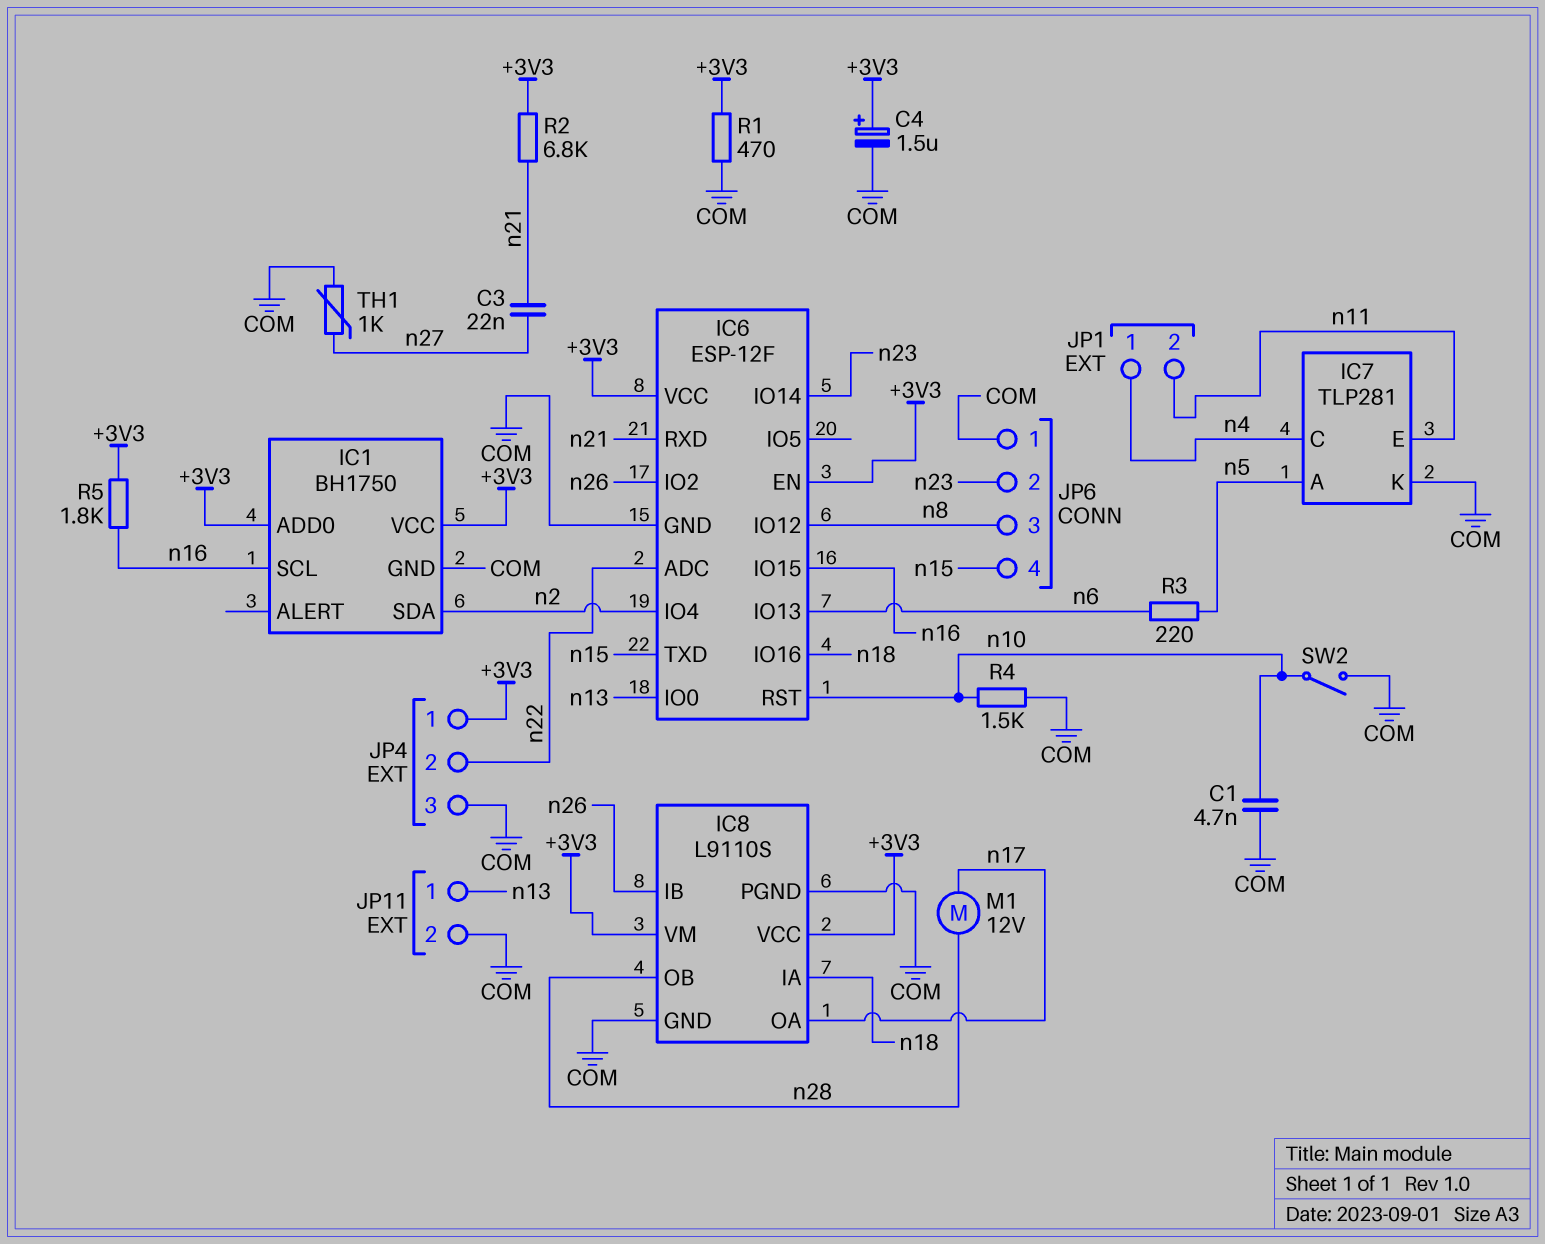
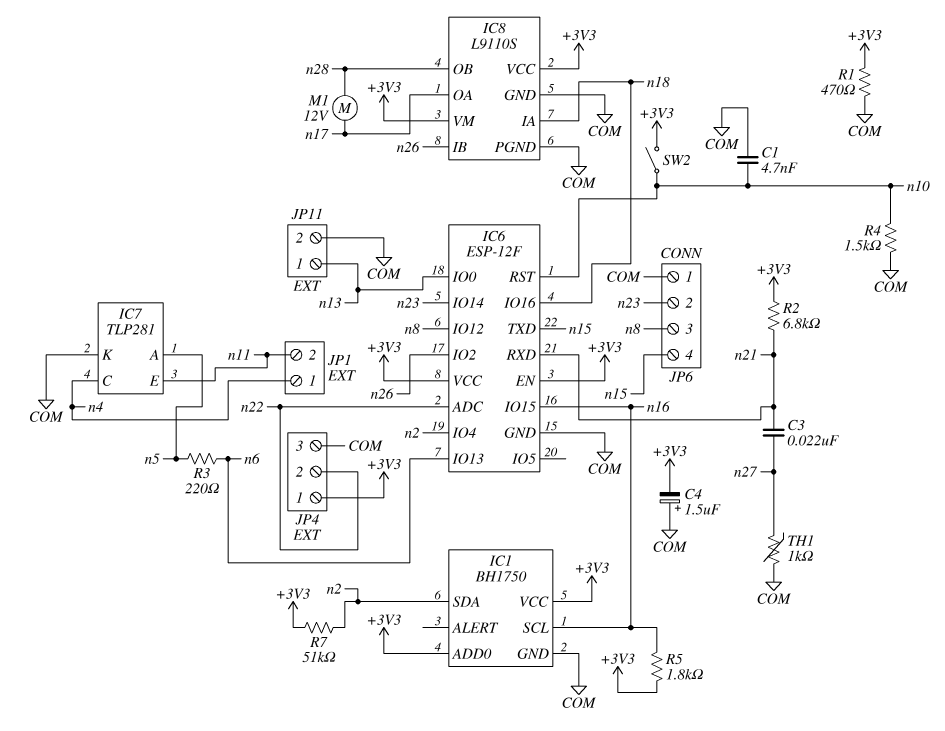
C4: 1.5uF (plus +3V3, minus COM) -> 1.5uF (plus COM, minus +3V3)
R7: none -> 51k (+3V3, n2)
SW2: switch (COM, n10) -> switch (+3V3, n10)

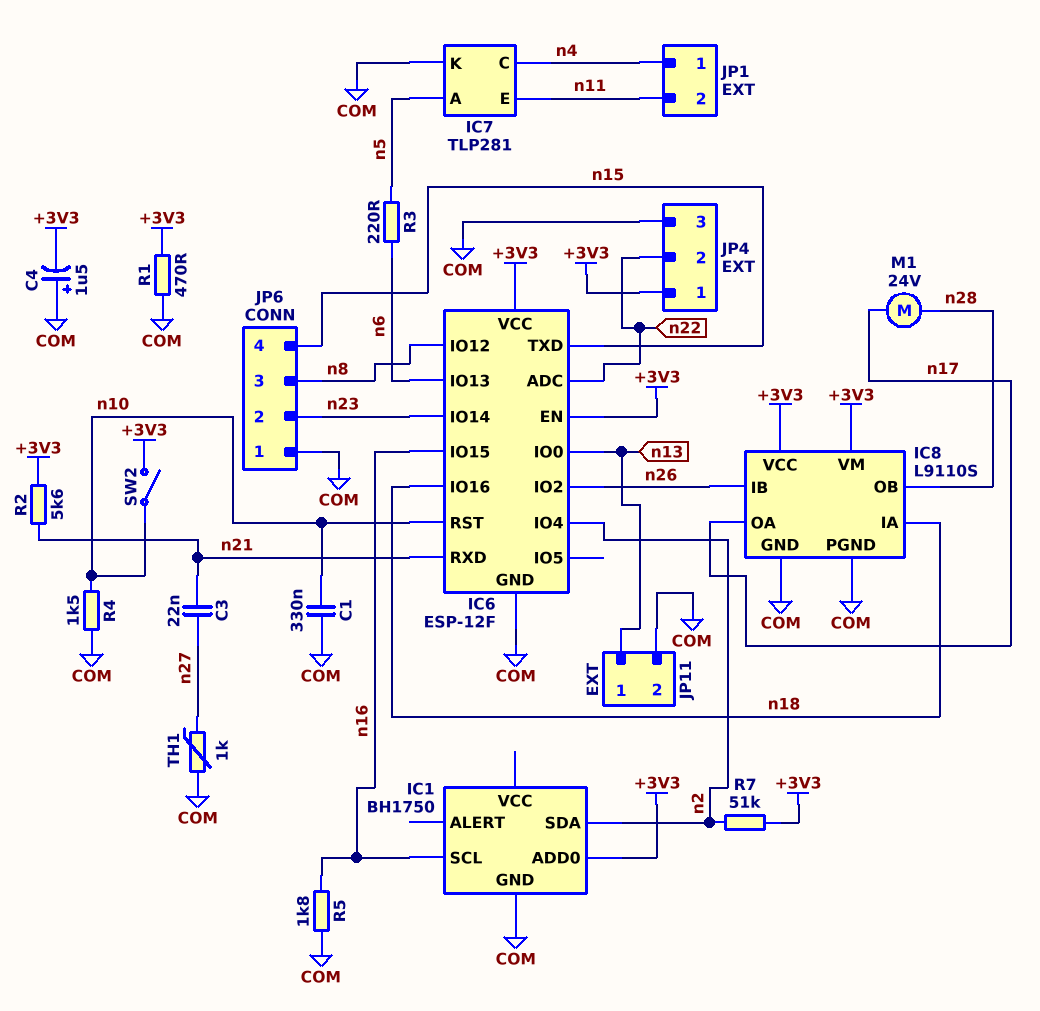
C1: 4.7nF (COM, n10) -> 330nF (COM, n10)
IC1 pin VCC: +3V3 -> none
M1: motor 12V (n17, n28) -> motor 24V (n17, n28)
R2: 6.8k (+3V3, n21) -> 5.6k (+3V3, n21)
R5: 1.8k (+3V3, n16) -> 1.8k (COM, n16)

